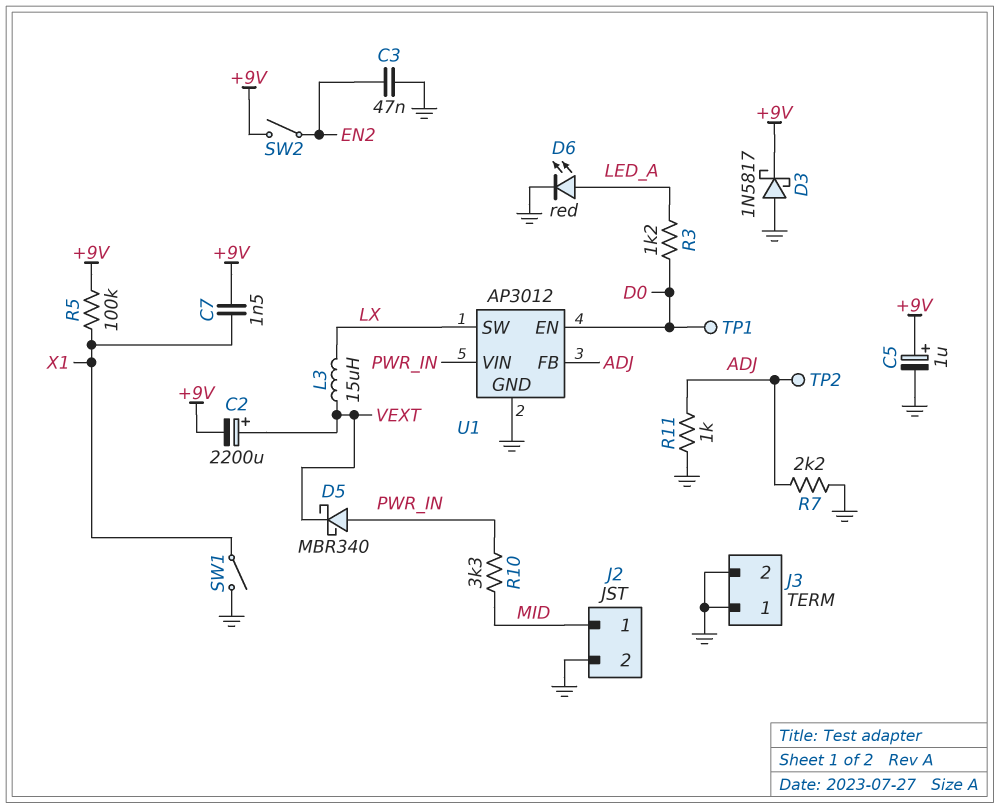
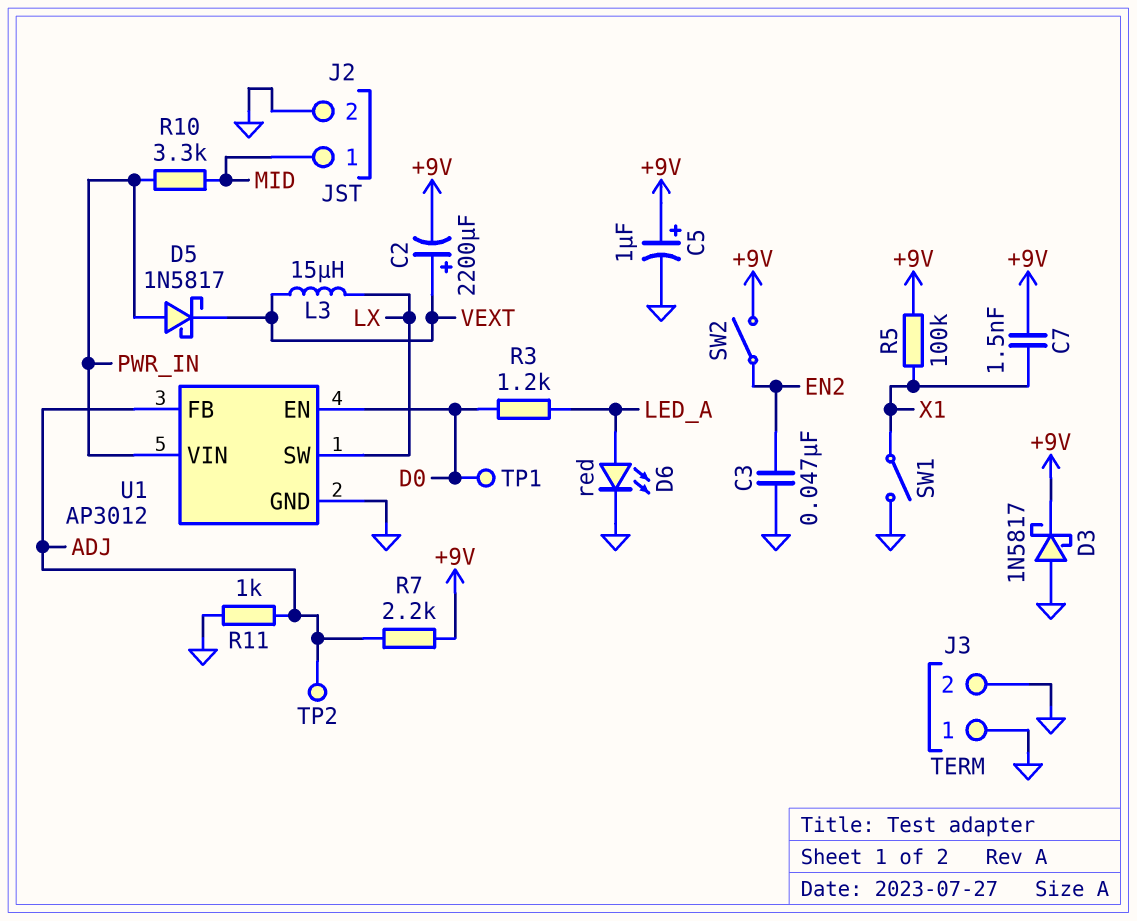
D5: schottky MBR340 (A PWR_IN, K VEXT) -> schottky 1N5817 (A PWR_IN, K VEXT)
R7: 2.2k (ADJ, GND) -> 2.2k (+9V, ADJ)

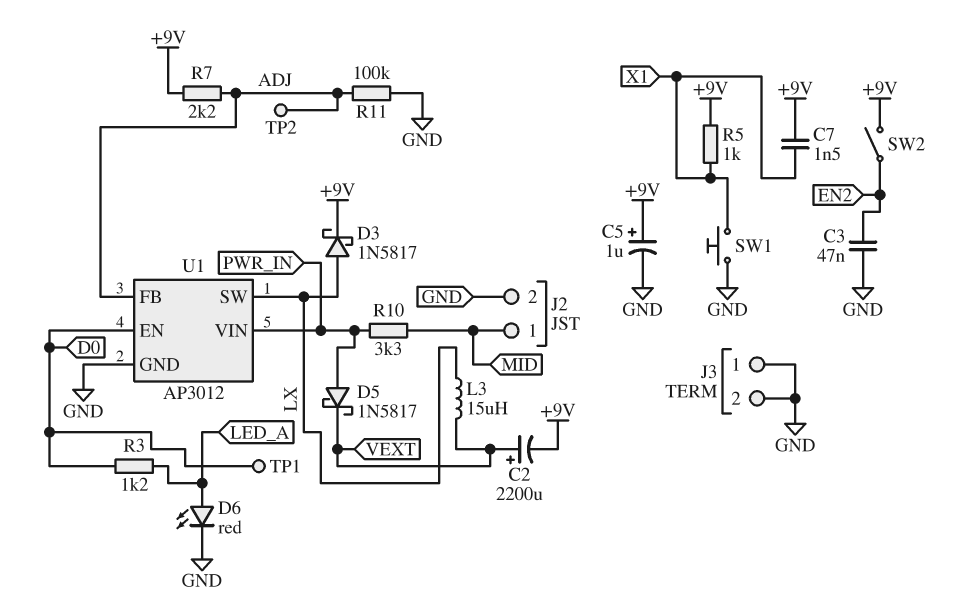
D3: schottky 1N5817 (A GND, K +9V) -> schottky 1N5817 (A LX, K +9V)
R5: 100k (+9V, X1) -> 1k (+9V, X1)
R11: 1k (ADJ, GND) -> 100k (ADJ, GND)
SW1: switch (GND, X1) -> button (GND, X1)

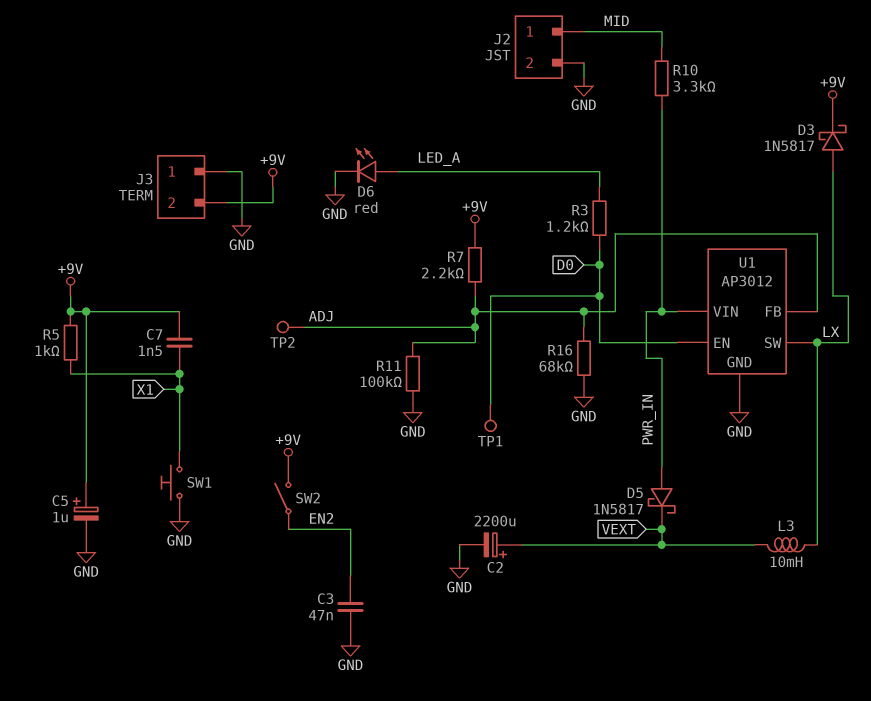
C2: 2200uF (plus VEXT, minus +9V) -> 2200uF (plus VEXT, minus GND)
J3 pin 2: GND -> +9V
L3: 15uH (LX, VEXT) -> 10mH (LX, VEXT)
R16: none -> 68k (ADJ, GND)

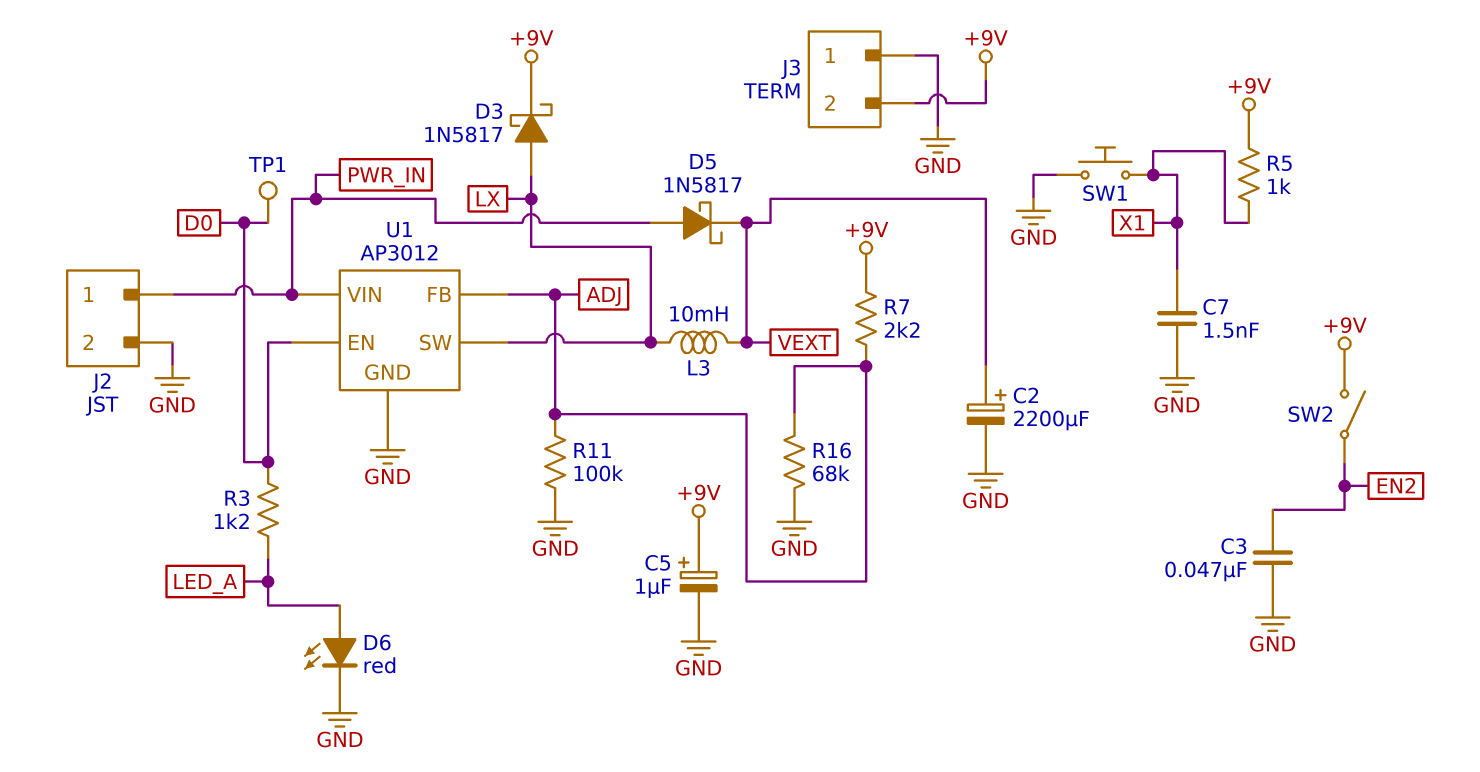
C7: 1.5nF (+9V, X1) -> 1.5nF (GND, X1)
J2 pin 1: MID -> PWR_IN
R10: 3.3k (MID, PWR_IN) -> none
TP2: test point (ADJ) -> none

